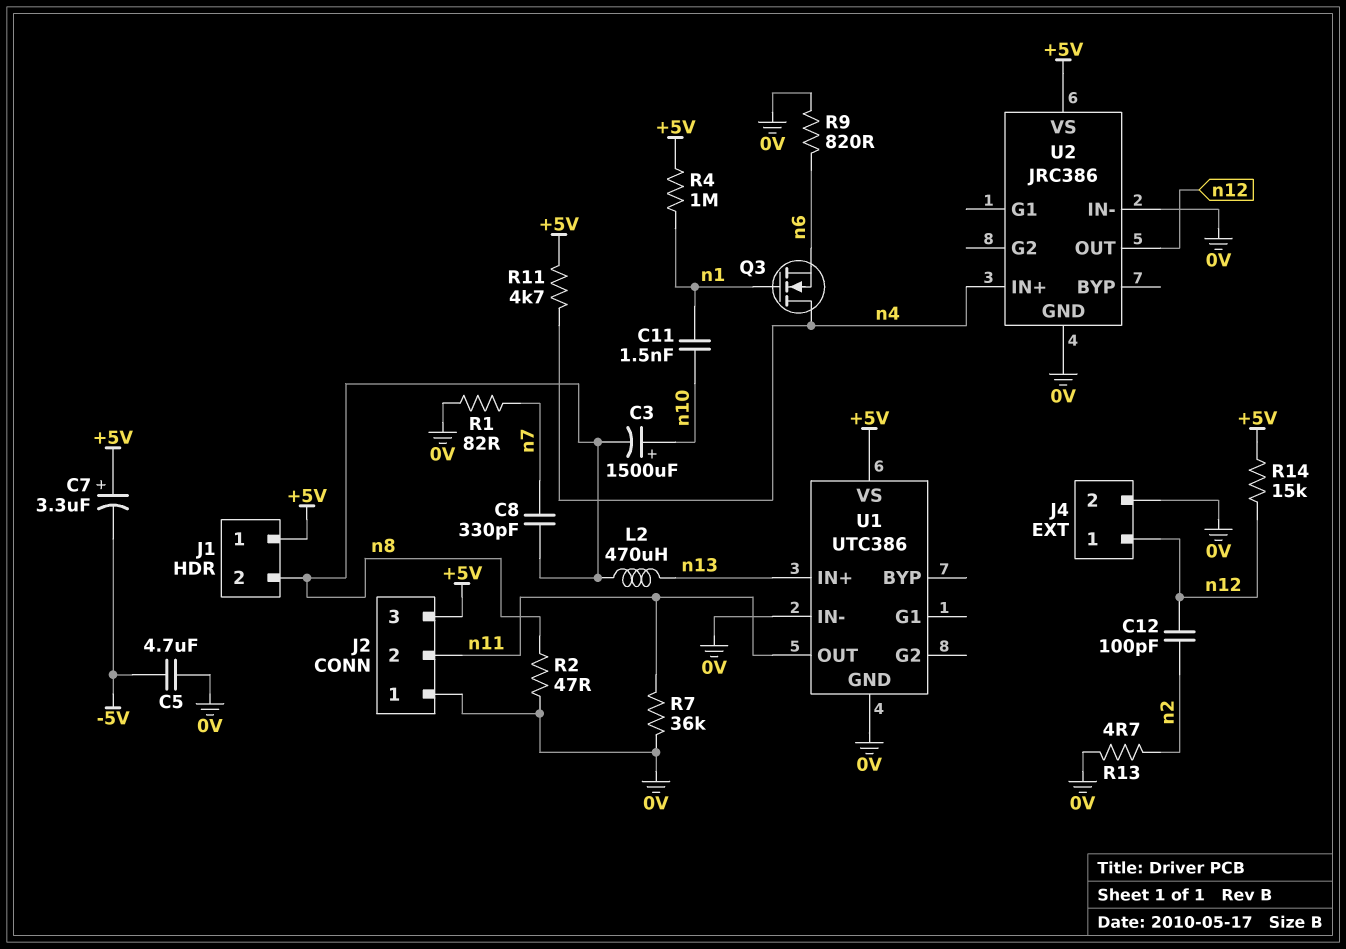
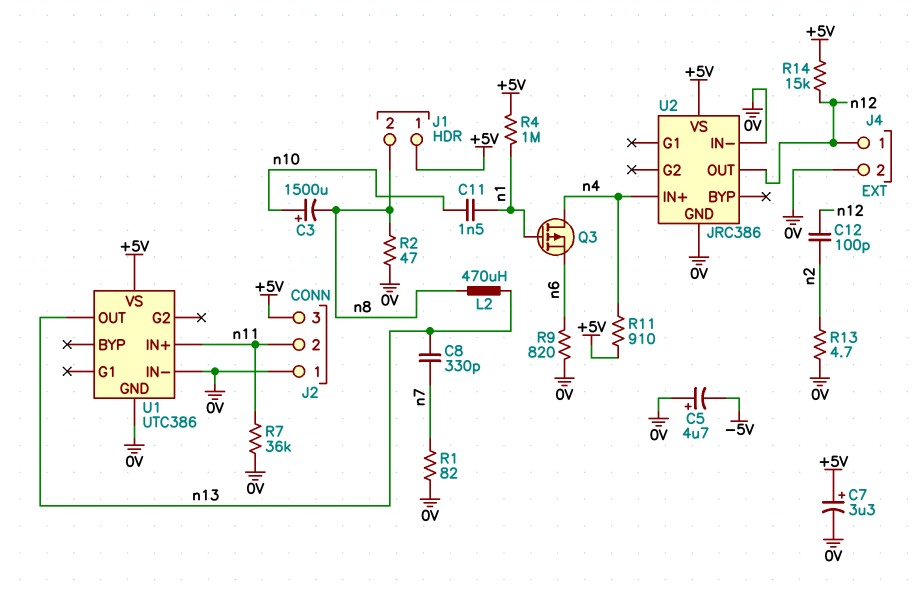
C5: 4.7uF (-5V, 0V) -> 4.7uF (plus 0V, minus -5V)
C7: 3.3uF (plus +5V, minus -5V) -> 3.3uF (plus +5V, minus 0V)
C8: 330pF (n7, n8) -> 330pF (n7, n13)
Q3: NMOS (G n1, D n4, S n6) -> PMOS (G n1, D n4, S n6)
R11: 4.7k (+5V, n4) -> 910 (+5V, n4)
U1 pin IN+: n13 -> n11
U1 pin OUT: n11 -> n13

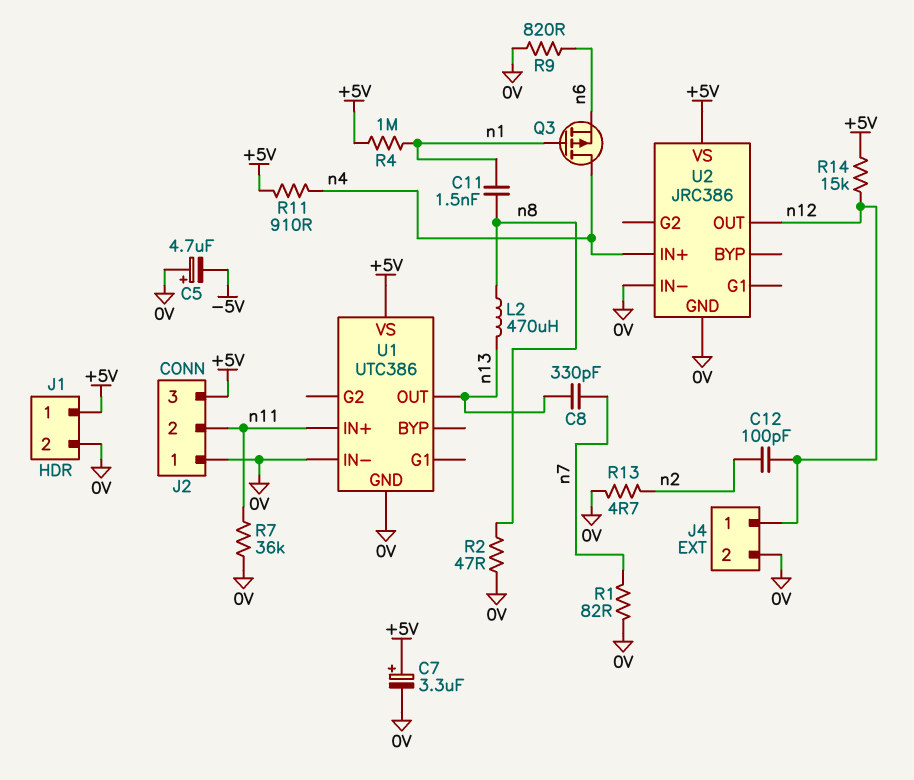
C3: 1500uF (plus n10, minus n8) -> none
C11: 1.5nF (n1, n10) -> 1.5nF (n1, n8)
J1 pin 2: n8 -> 0V

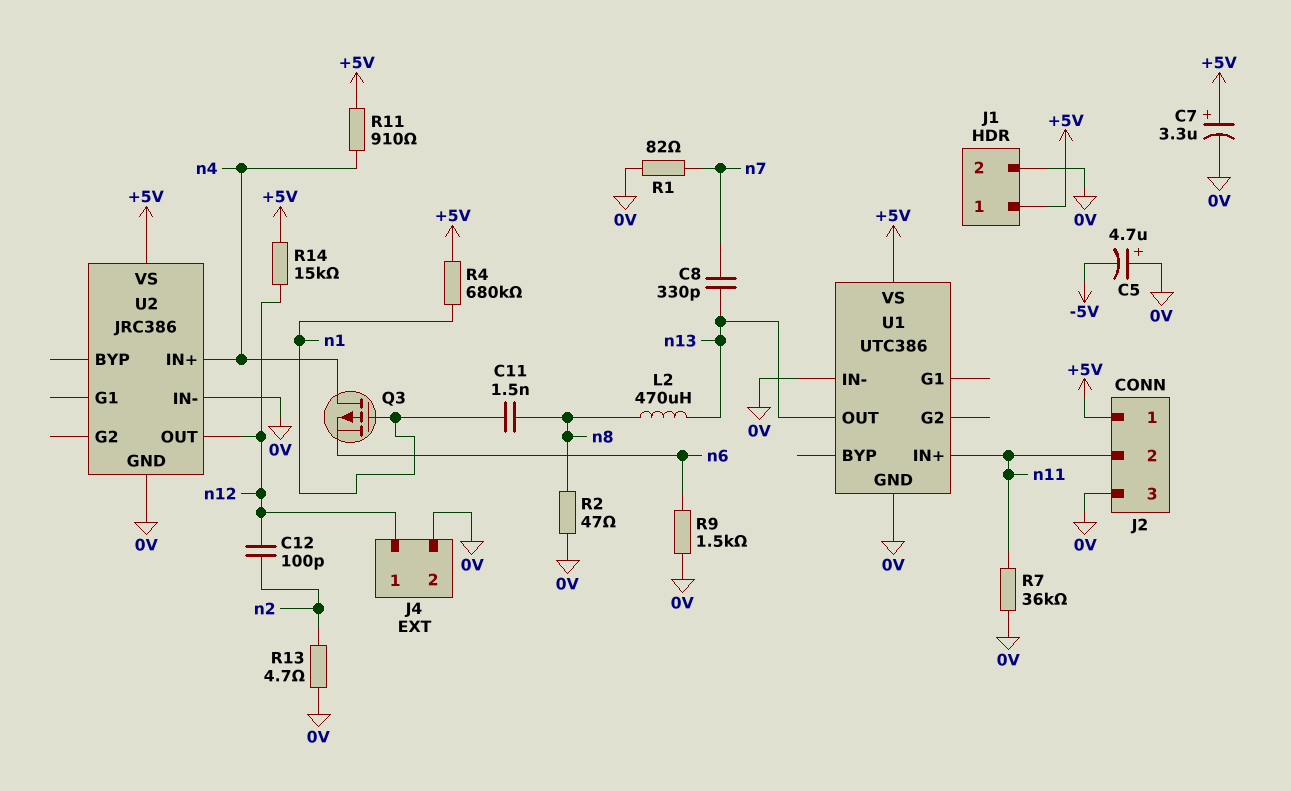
J2 pin 1: 0V -> +5V
J2 pin 3: +5V -> 0V
R4: 1M (+5V, n1) -> 680k (+5V, n1)
R9: 820 (0V, n6) -> 1.5k (0V, n6)

